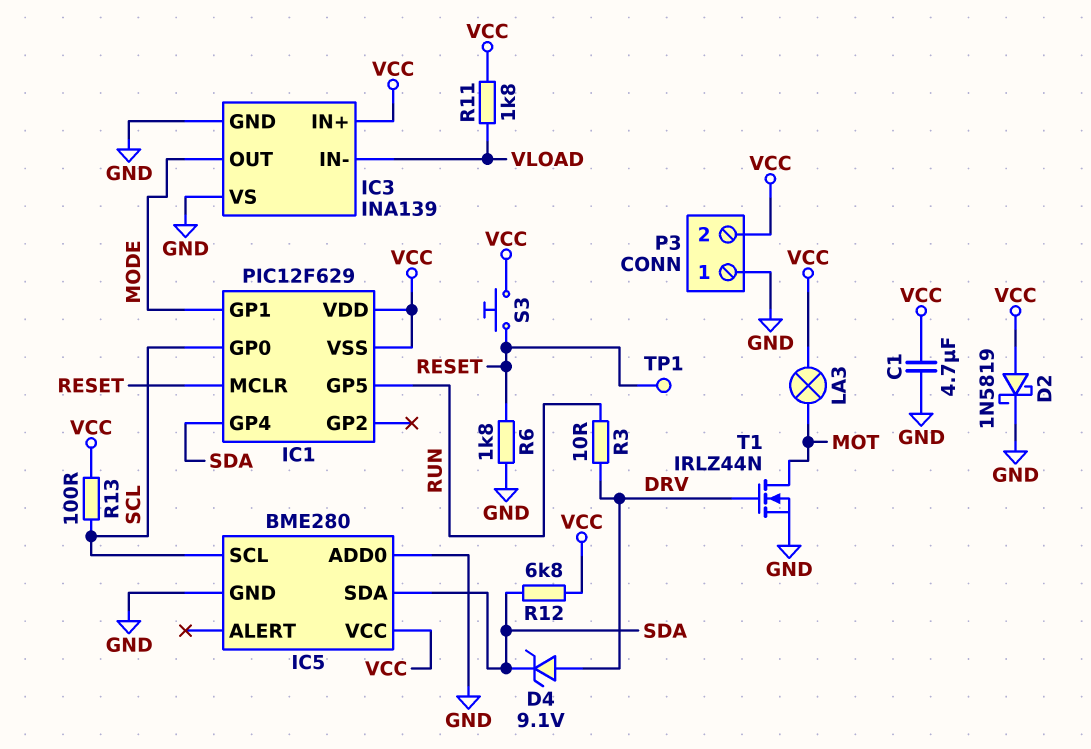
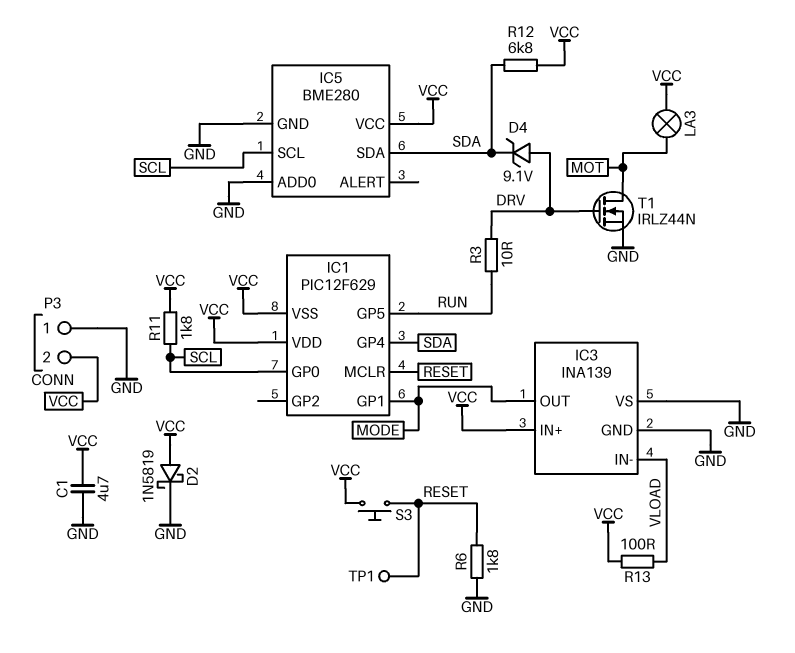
R11: 1.8k (VCC, VLOAD) -> 1.8k (SCL, VCC)
R13: 100 (SCL, VCC) -> 100 (VCC, VLOAD)

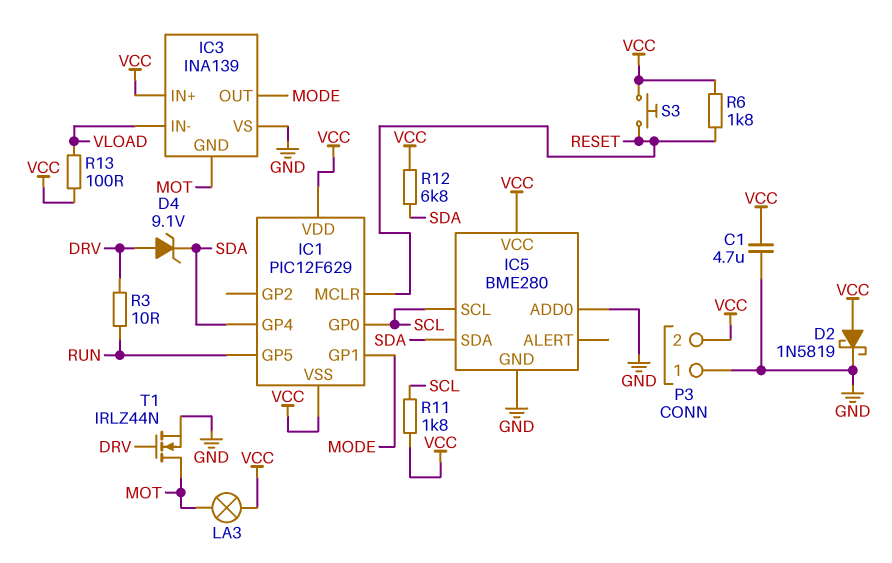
IC3 pin GND: GND -> MOT
R6: 1.8k (GND, RESET) -> 1.8k (RESET, VCC)
TP1: test point (RESET) -> none

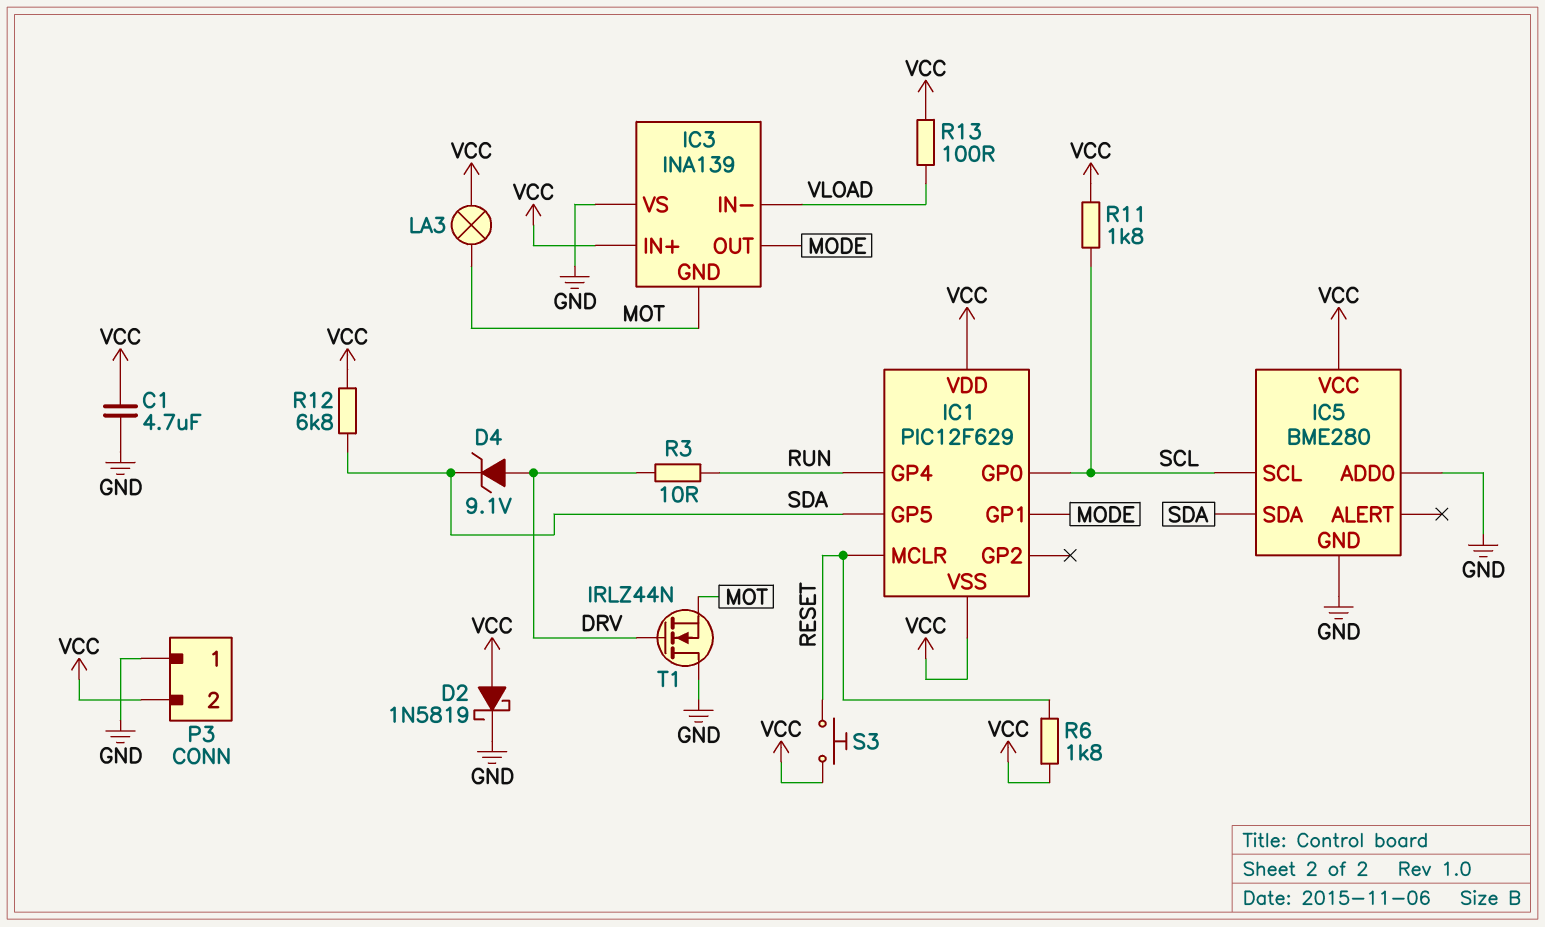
IC1 pin GP4: SDA -> RUN
IC1 pin GP5: RUN -> SDA
T1: NMOS IRLZ44N (G DRV, D MOT, S GND) -> NMOS IRLZ44N (G DRV, D GND, S MOT)

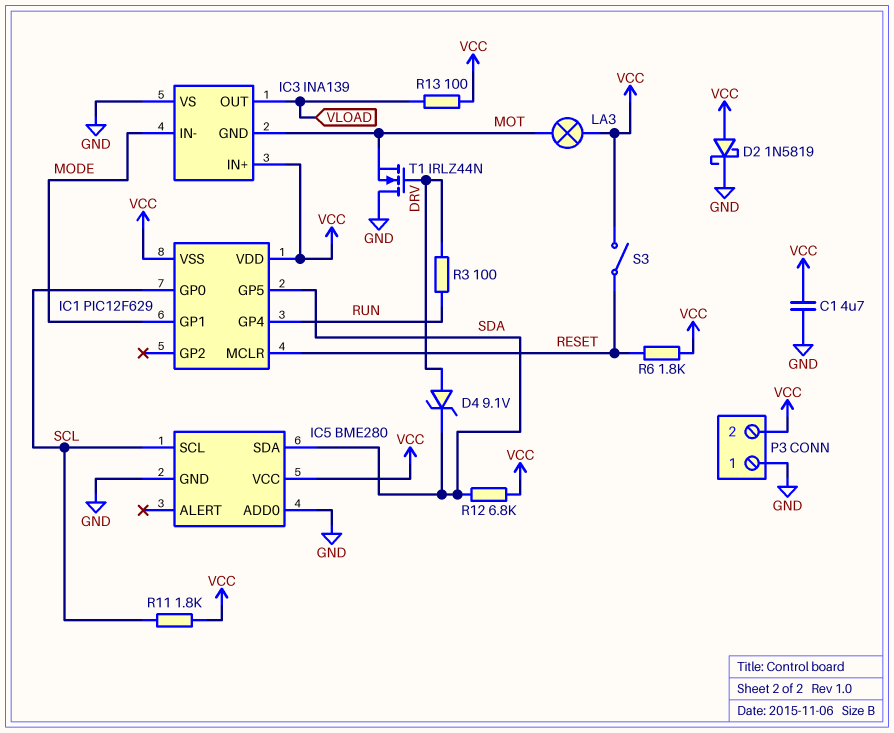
IC3 pin IN-: VLOAD -> MODE
IC3 pin OUT: MODE -> VLOAD
R3: 10 (DRV, RUN) -> 100 (DRV, RUN)
S3: button (RESET, VCC) -> switch (RESET, VCC)

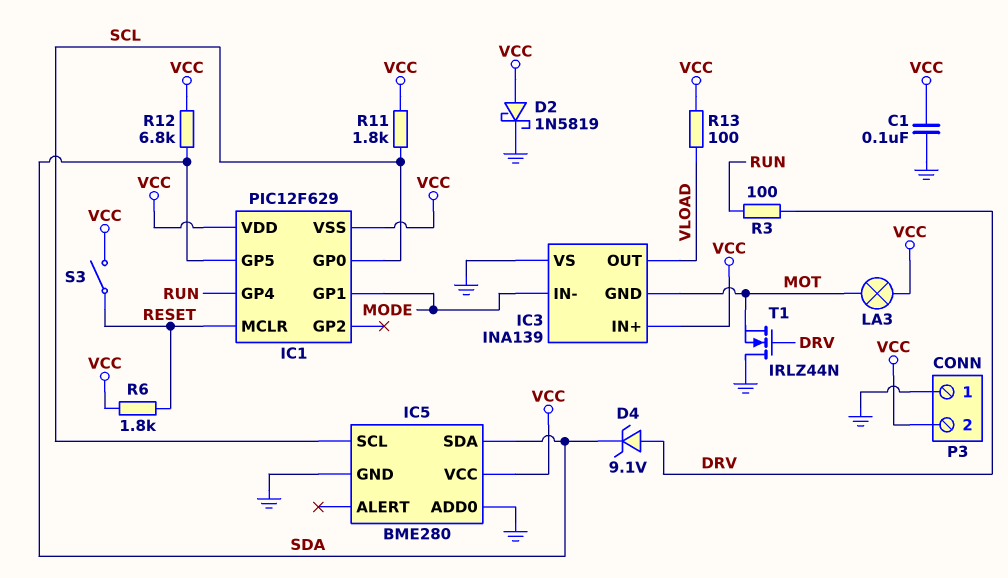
C1: 4.7uF (GND, VCC) -> 100nF (GND, VCC)

